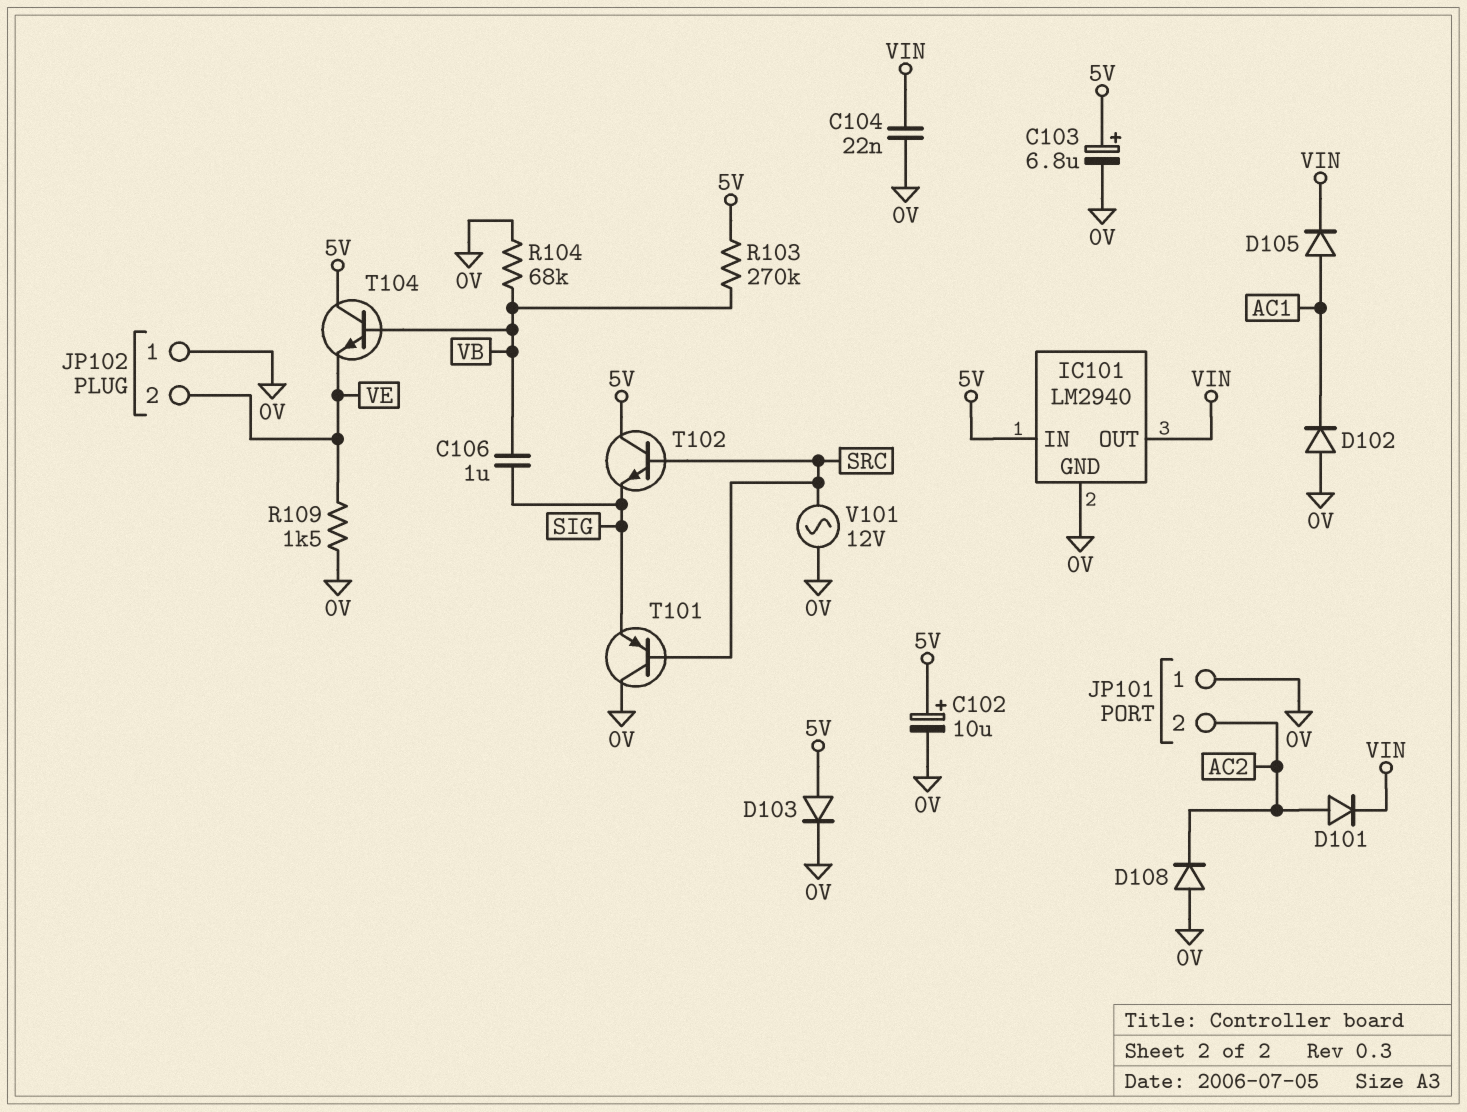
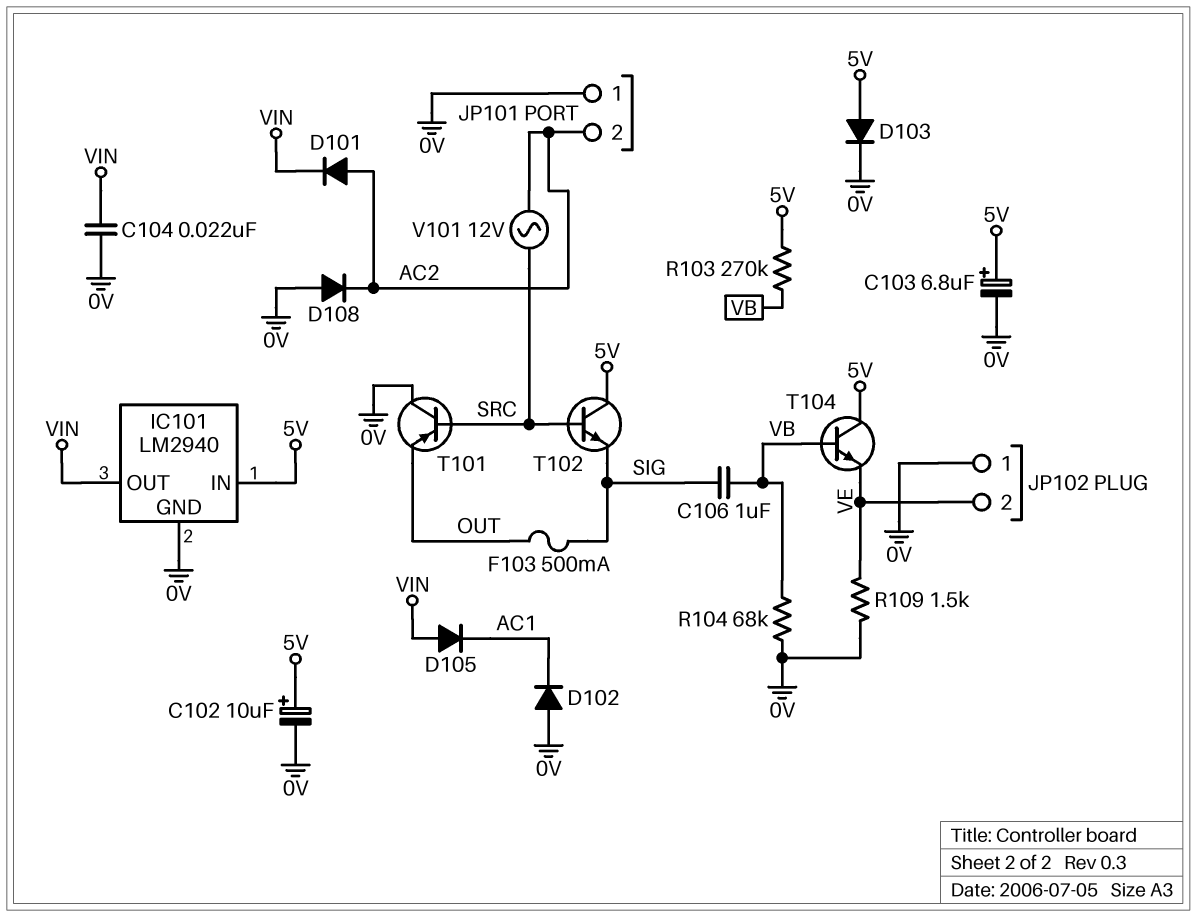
D105: diode (A AC1, K VIN) -> diode (A VIN, K AC1)
F103: none -> 500mA (OUT, SIG)
T101: PNP (B SRC, C 0V, E SIG) -> PNP (B SRC, C 0V, E OUT)
V101: AC 12V (0V, SRC) -> AC 12V (AC2, SRC)

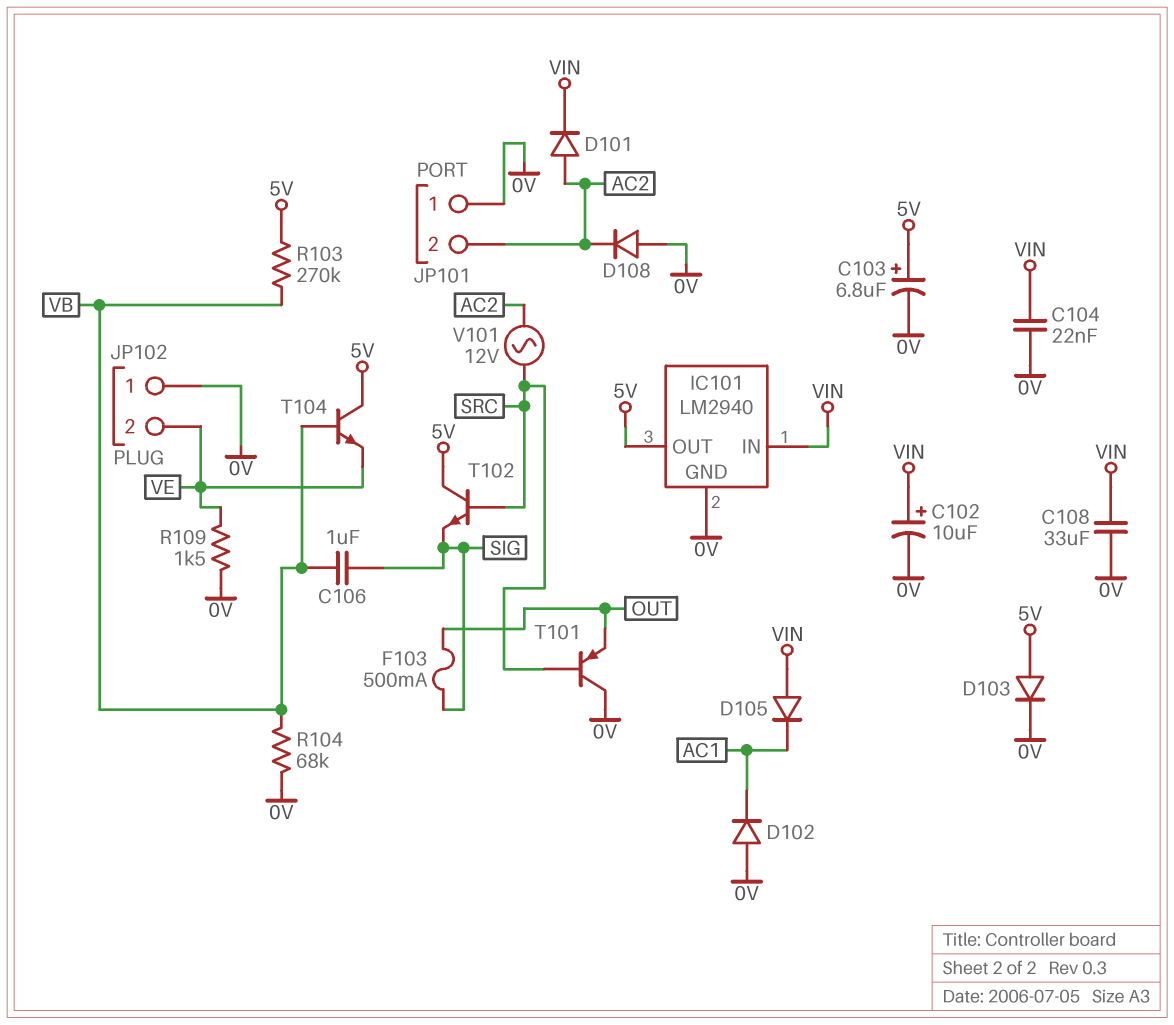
C102: 10uF (plus 5V, minus 0V) -> 10uF (plus VIN, minus 0V)
C108: none -> 33uF (0V, VIN)
IC101 pin IN: 5V -> VIN
IC101 pin OUT: VIN -> 5V

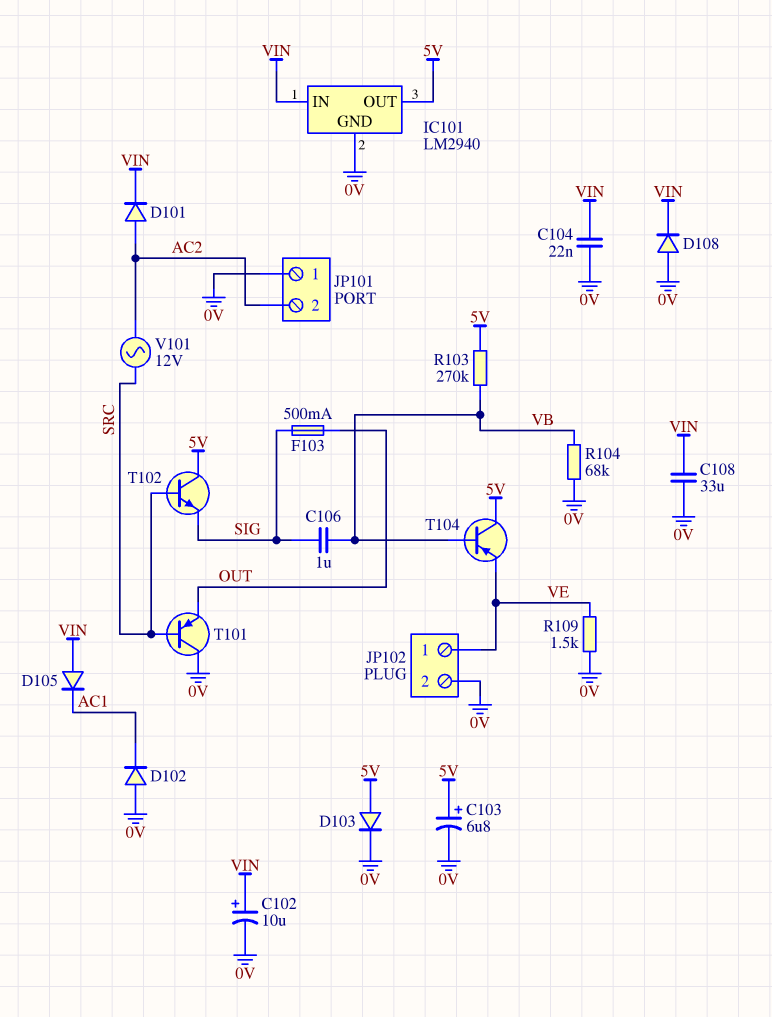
D108: diode (A 0V, K AC2) -> diode (A 0V, K VIN)
JP102 pin 1: 0V -> VE
JP102 pin 2: VE -> 0V
T104: NPN (B VB, C 5V, E VE) -> PNP (B VB, C 5V, E VE)

